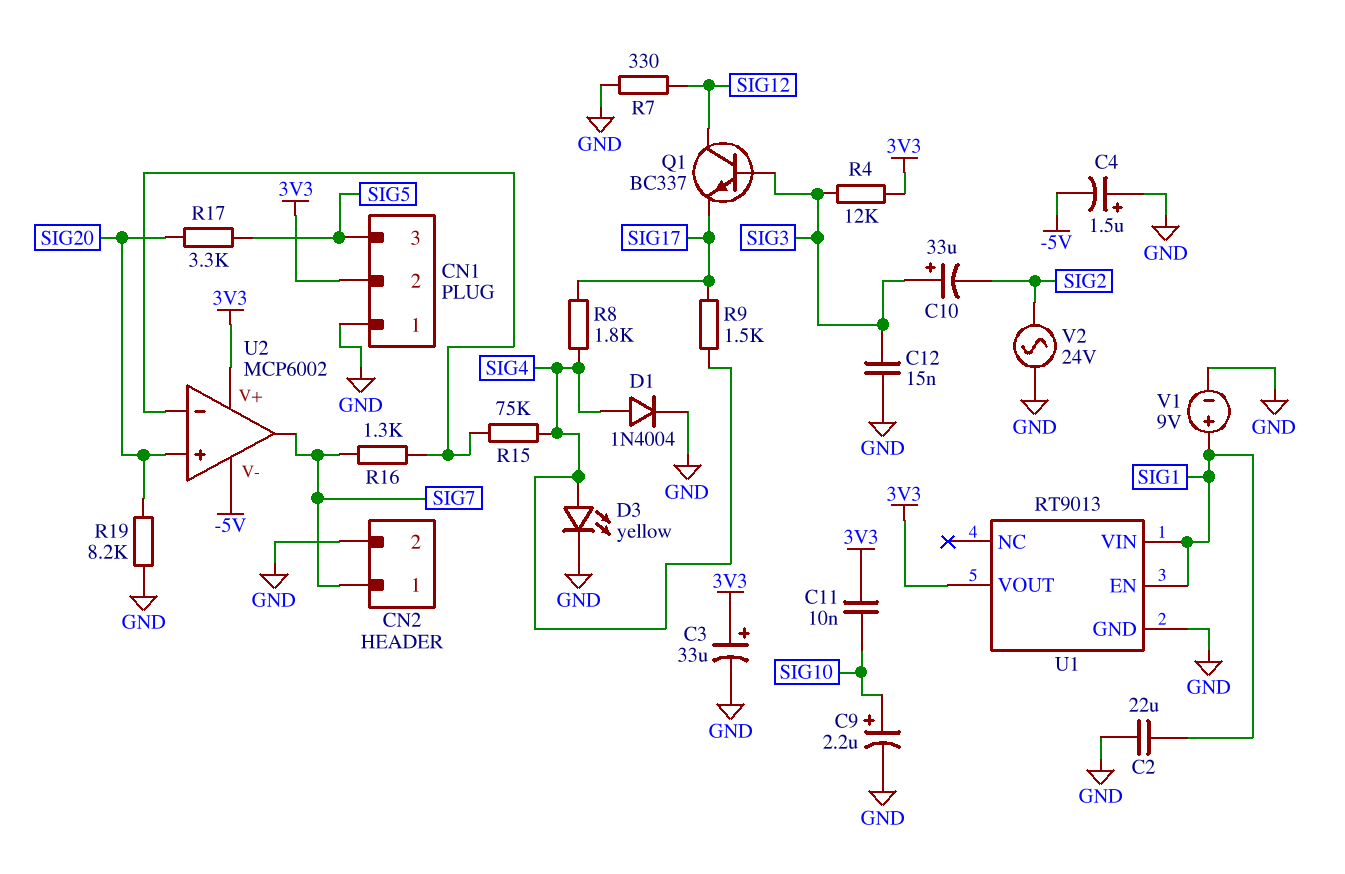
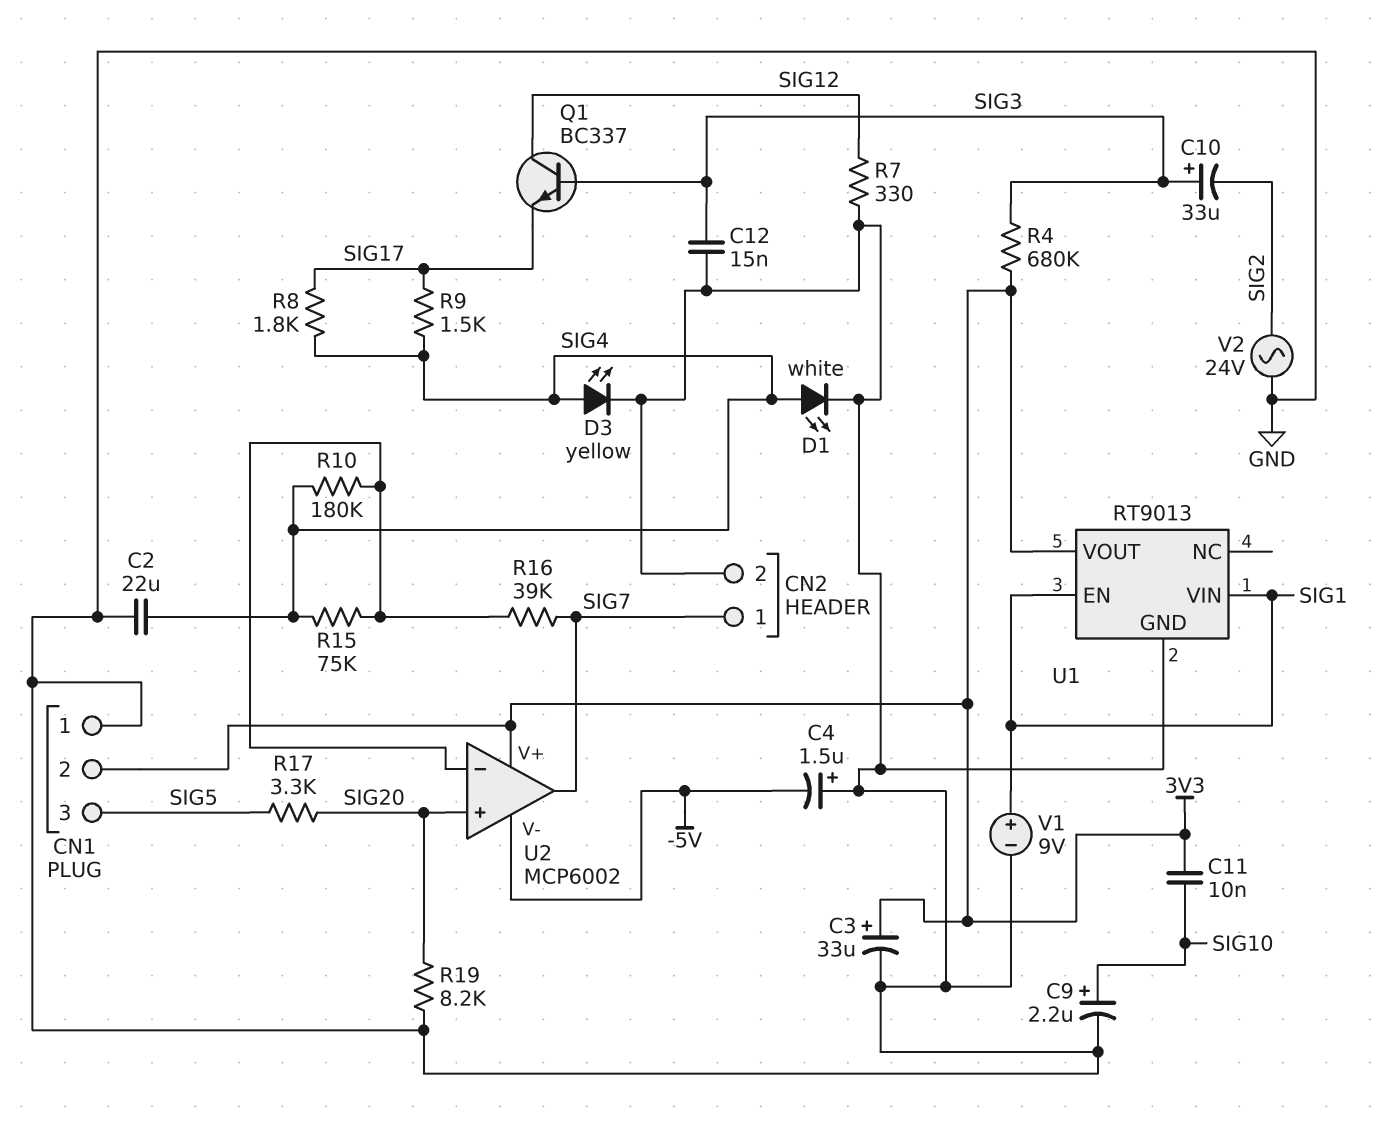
C2: 22uF (GND, SIG1) -> 22uF (GND, SIG4)
D1: diode 1N4004 (A SIG4, K GND) -> LED white (A SIG4, K GND)
R4: 12k (3V3, SIG3) -> 680k (3V3, SIG3)
R10: none -> 180k (SIG4, U2/in-)
R16: 1.3k (SIG7, U2/in-) -> 39k (SIG7, U2/in-)

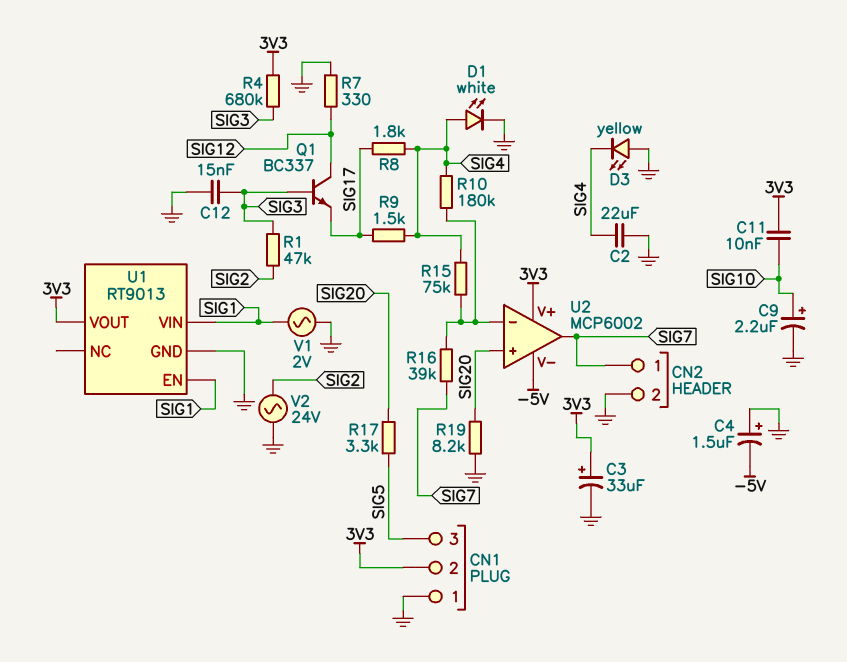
C10: 33uF (plus SIG3, minus SIG2) -> none
D3: LED yellow (A SIG4, K GND) -> LED yellow (A GND, K SIG4)
R1: none -> 47k (SIG2, SIG3)
V1: 9V (plus SIG1, minus GND) -> AC 2V (GND, SIG1)

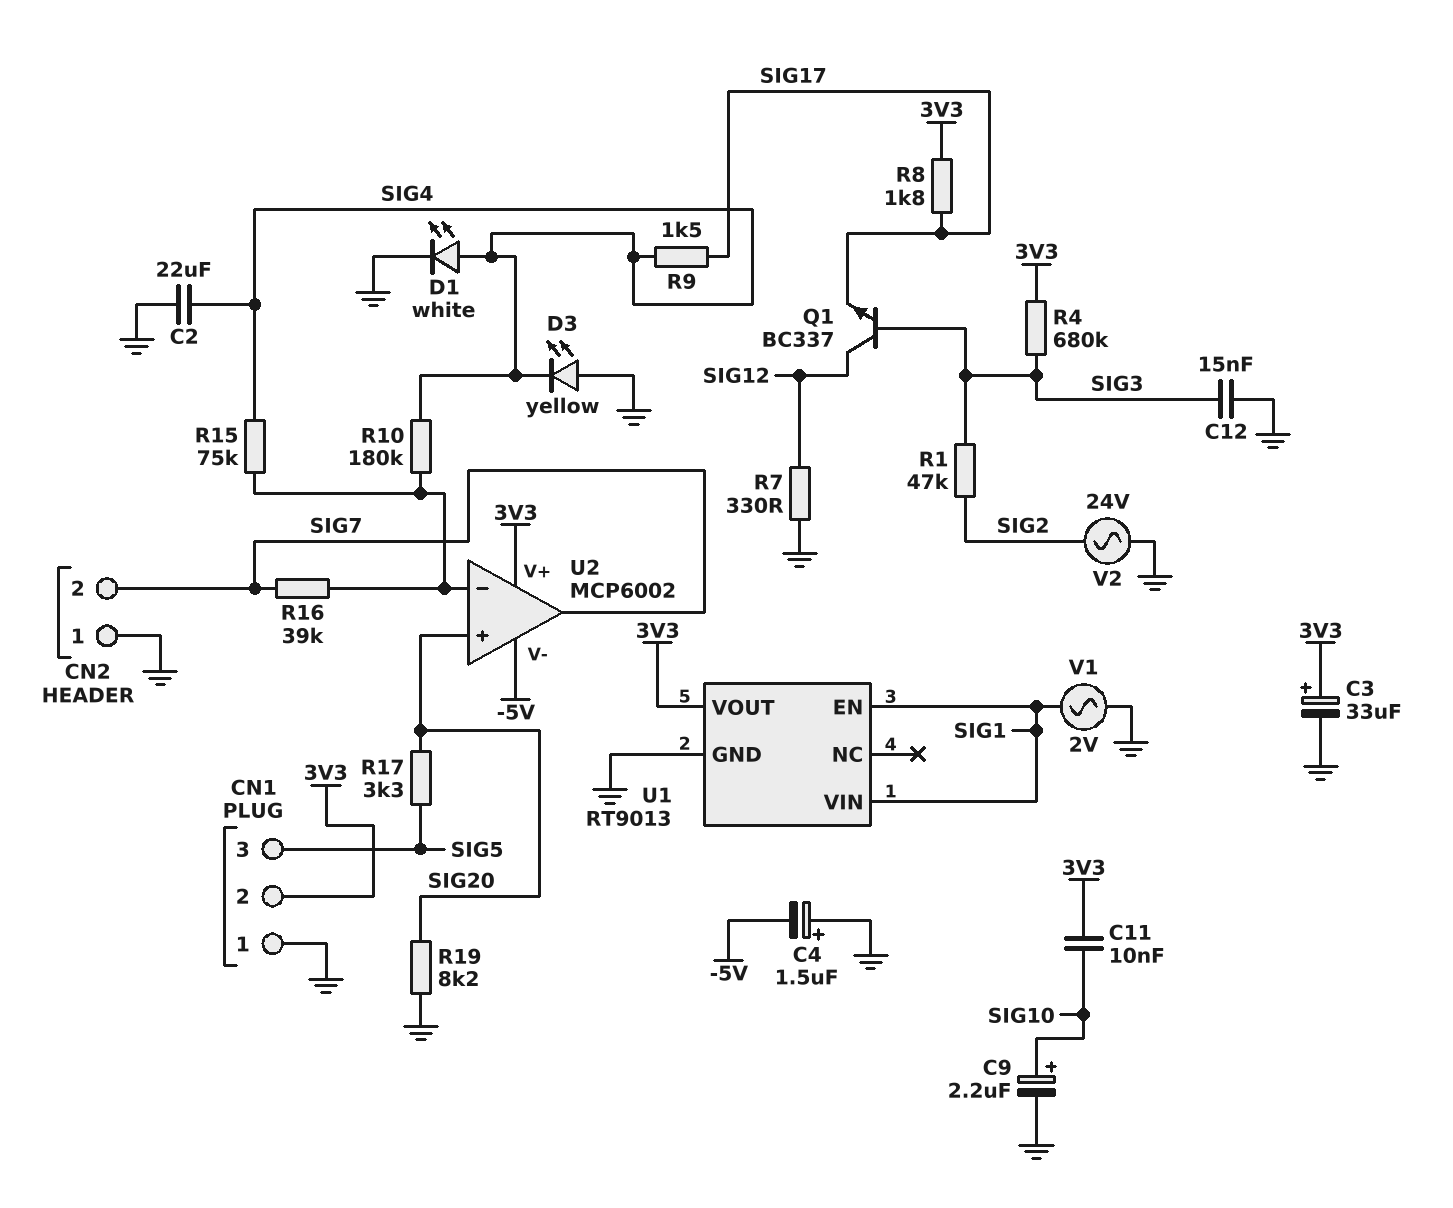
CN2 pin 1: SIG7 -> GND
CN2 pin 2: GND -> SIG7
R8: 1.8k (SIG4, SIG17) -> 1.8k (3V3, SIG17)

